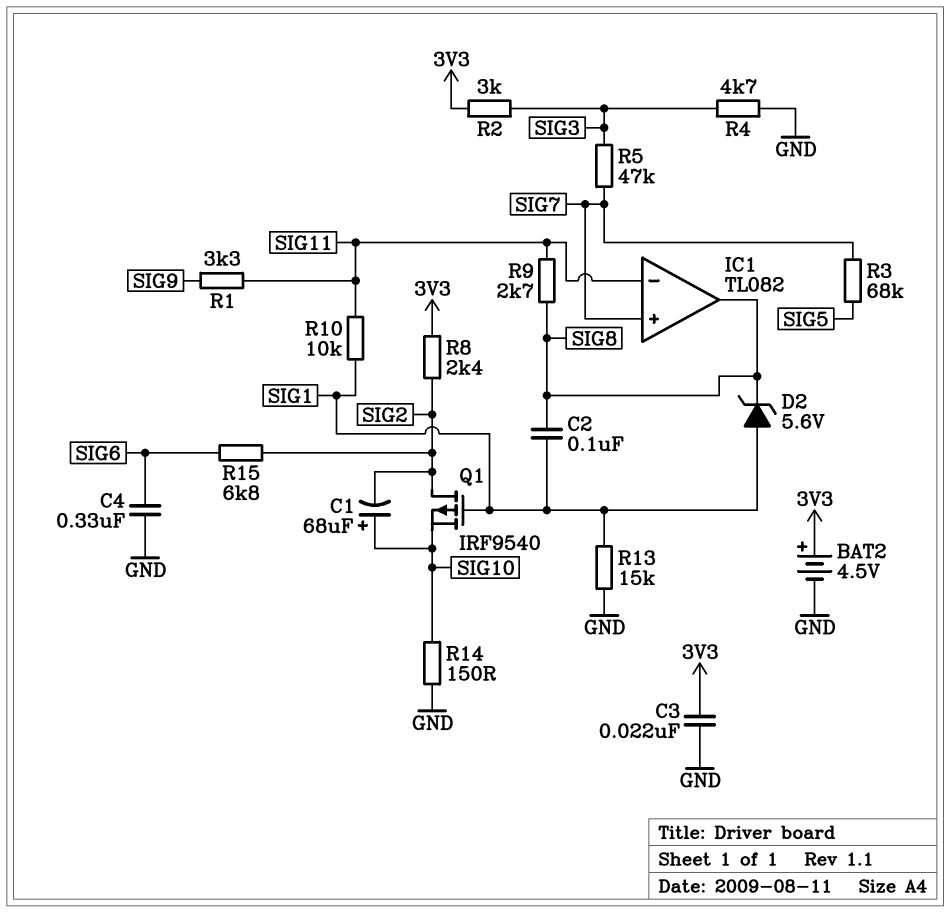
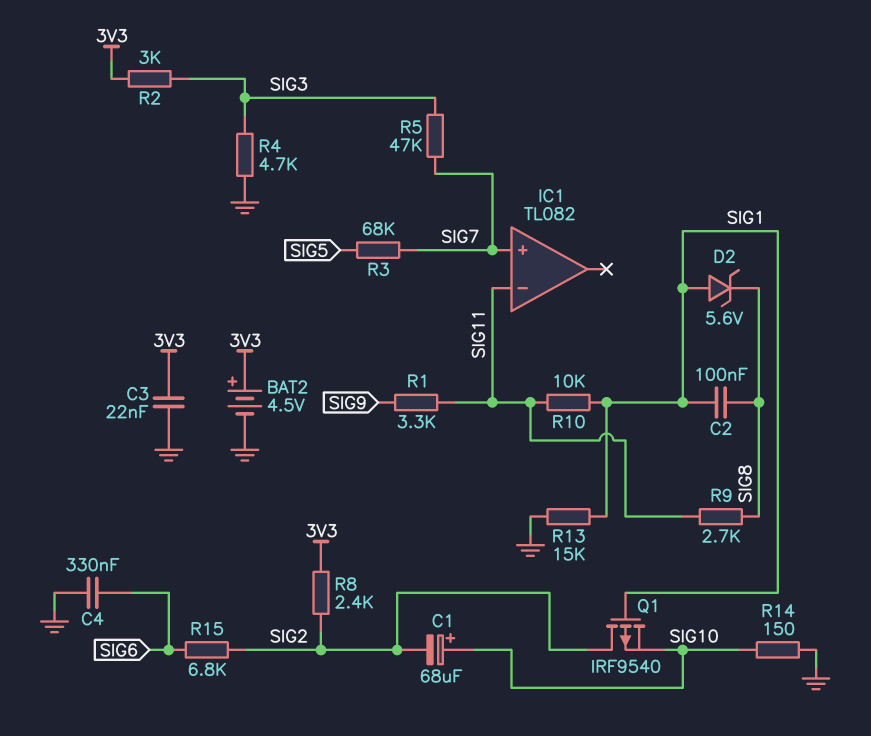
IC1 pin out: SIG8 -> none

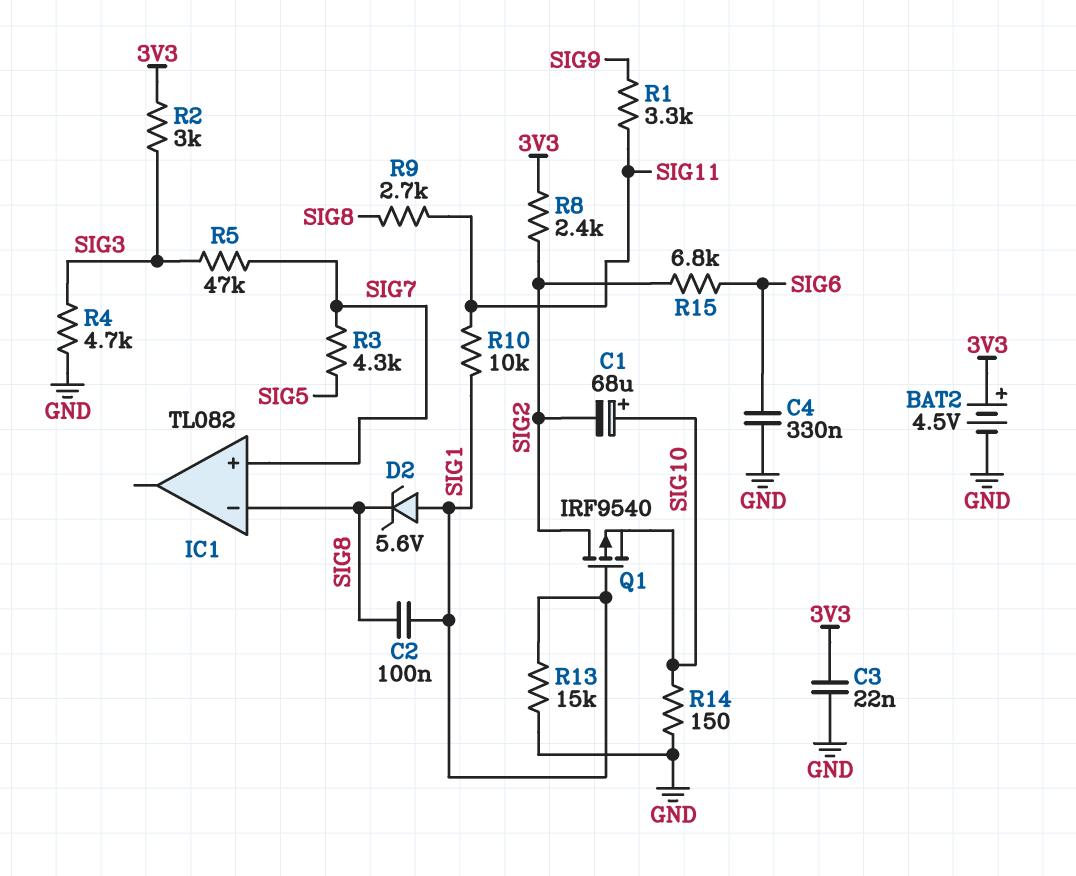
IC1 pin in-: SIG11 -> SIG8
R3: 68k (SIG5, SIG7) -> 4.3k (SIG5, SIG7)

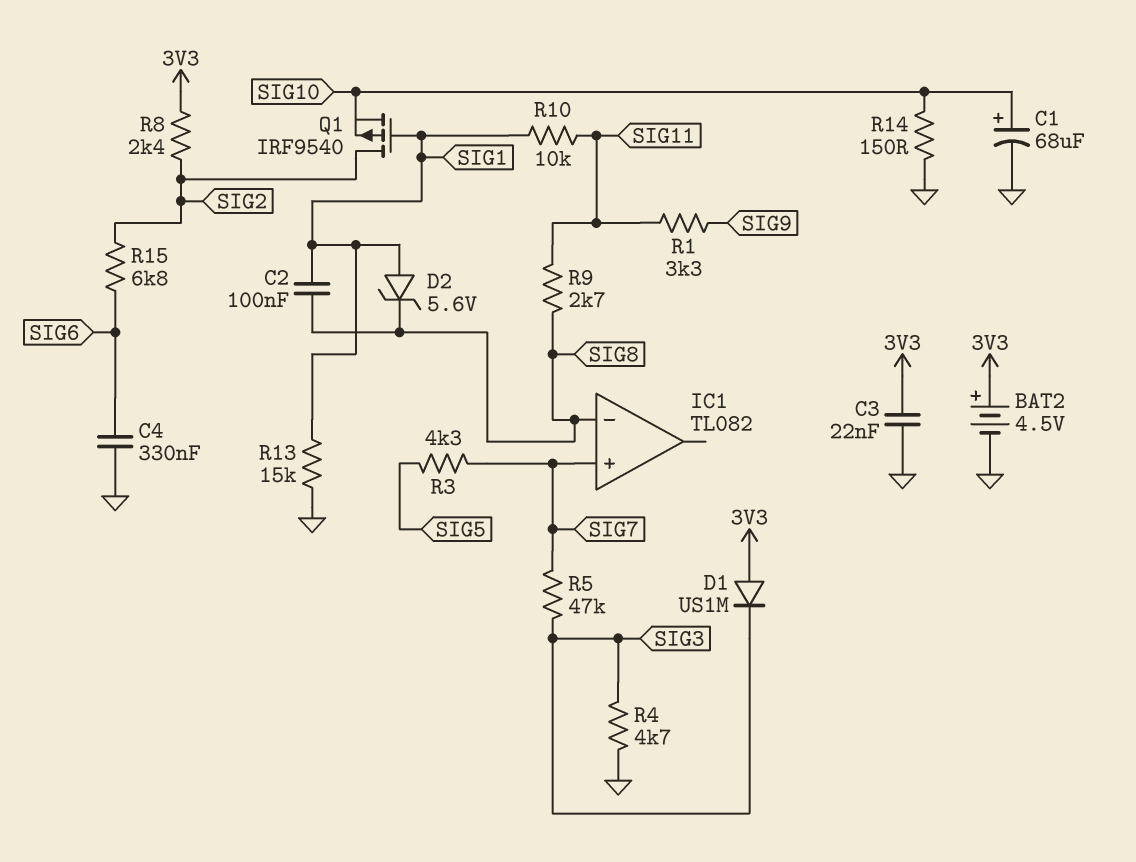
C1: 68uF (plus SIG10, minus SIG2) -> 68uF (plus SIG10, minus GND)
D1: none -> diode US1M (A 3V3, K SIG3)
R2: 3k (3V3, SIG3) -> none

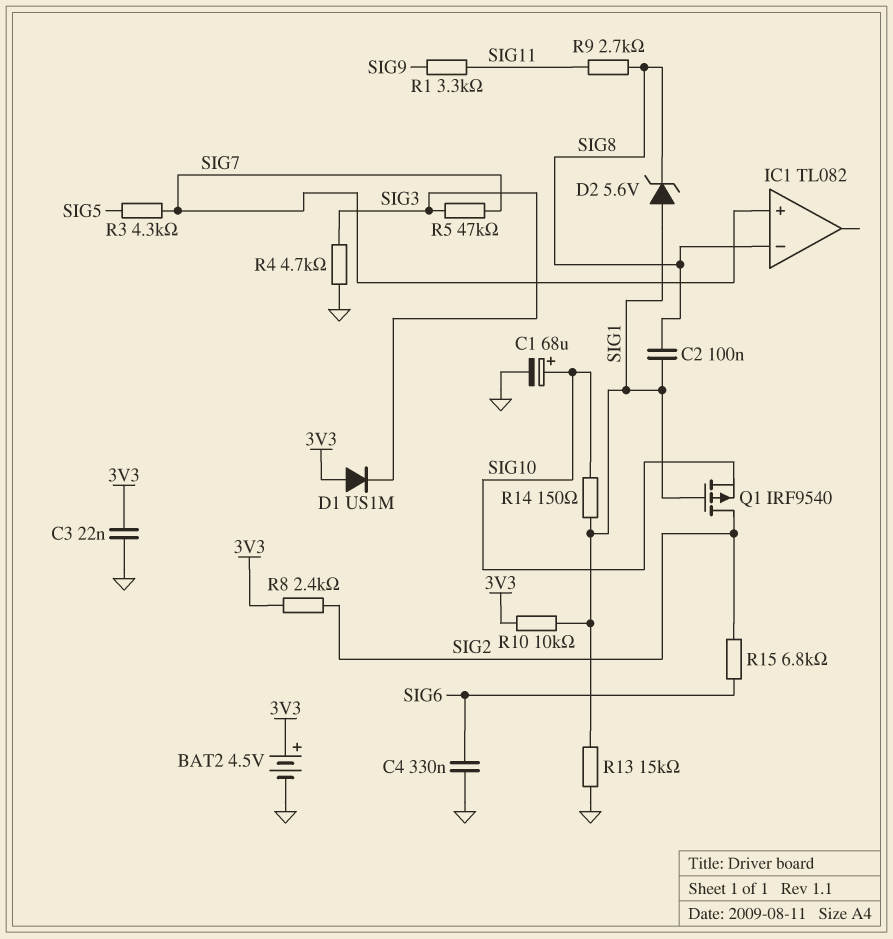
R10: 10k (SIG1, SIG11) -> 10k (3V3, SIG1)
R14: 150 (GND, SIG10) -> 150 (SIG1, SIG10)

